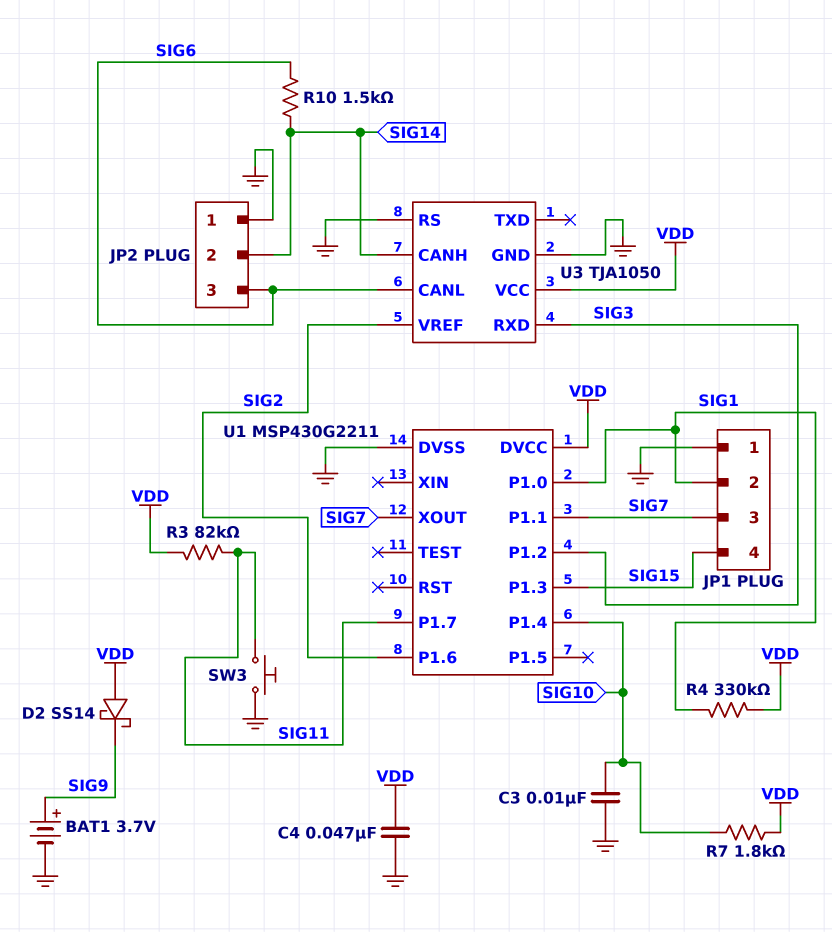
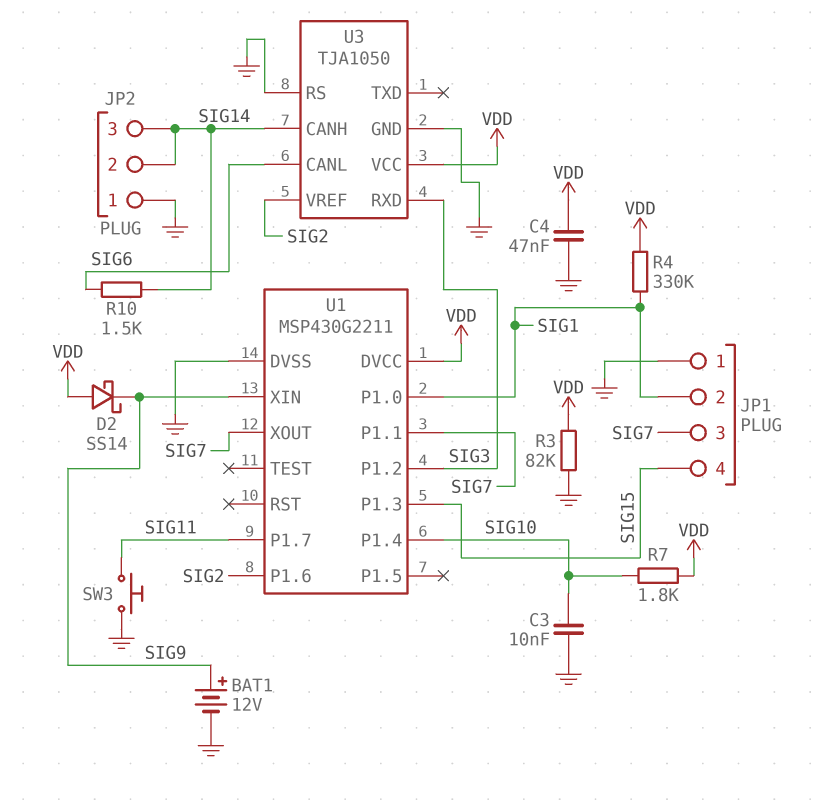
BAT1: 3.7V (plus SIG9, minus GND) -> 12V (plus SIG9, minus GND)
JP2 pin 3: SIG6 -> SIG14
R3: 82k (SIG11, VDD) -> 82k (GND, VDD)
U1 pin XIN: none -> SIG9

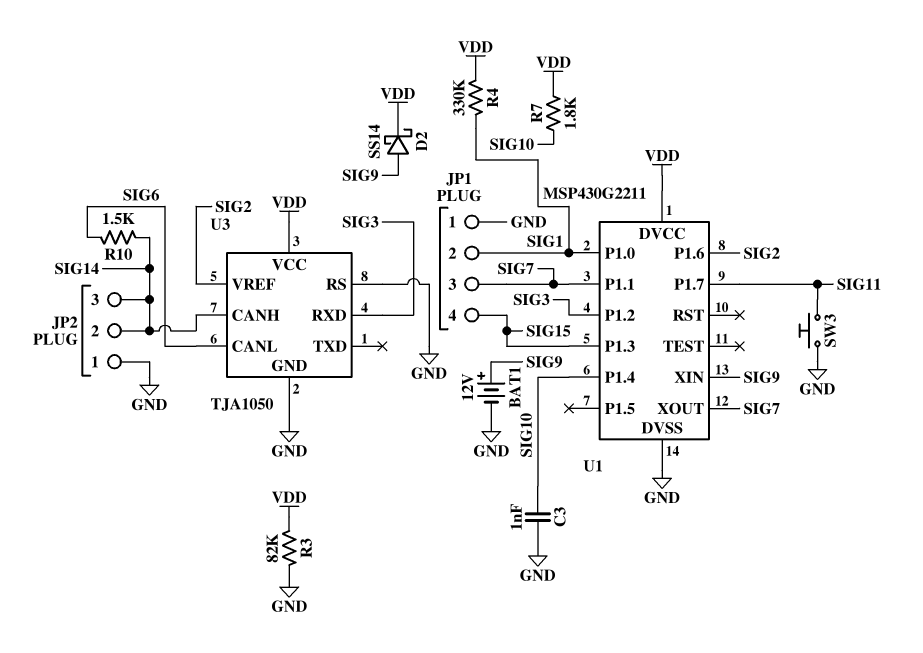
C3: 10nF (GND, SIG10) -> 1nF (GND, SIG10)
C4: 47nF (GND, VDD) -> none
D2: schottky SS14 (A VDD, K SIG9) -> schottky SS14 (A SIG9, K VDD)

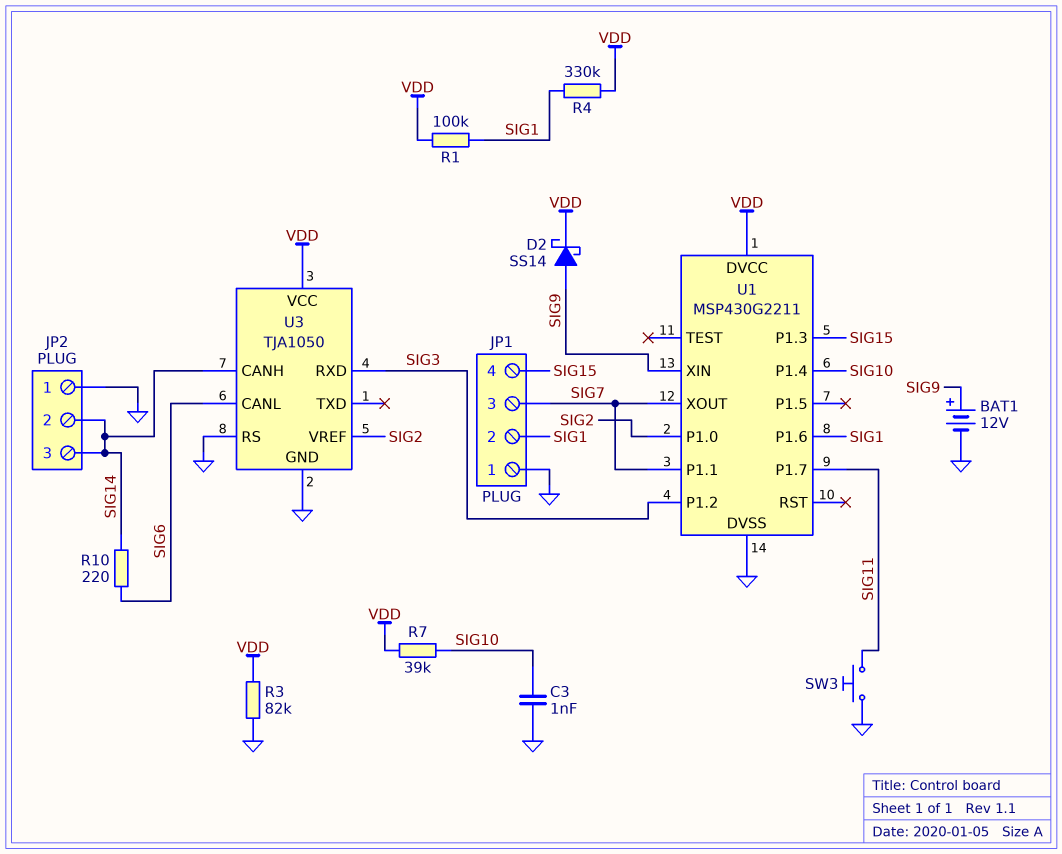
R1: none -> 100k (SIG1, VDD)
R7: 1.8k (SIG10, VDD) -> 39k (SIG10, VDD)
R10: 1.5k (SIG6, SIG14) -> 220 (SIG6, SIG14)
U1 pin P1.0: SIG1 -> SIG2
U1 pin P1.6: SIG2 -> SIG1

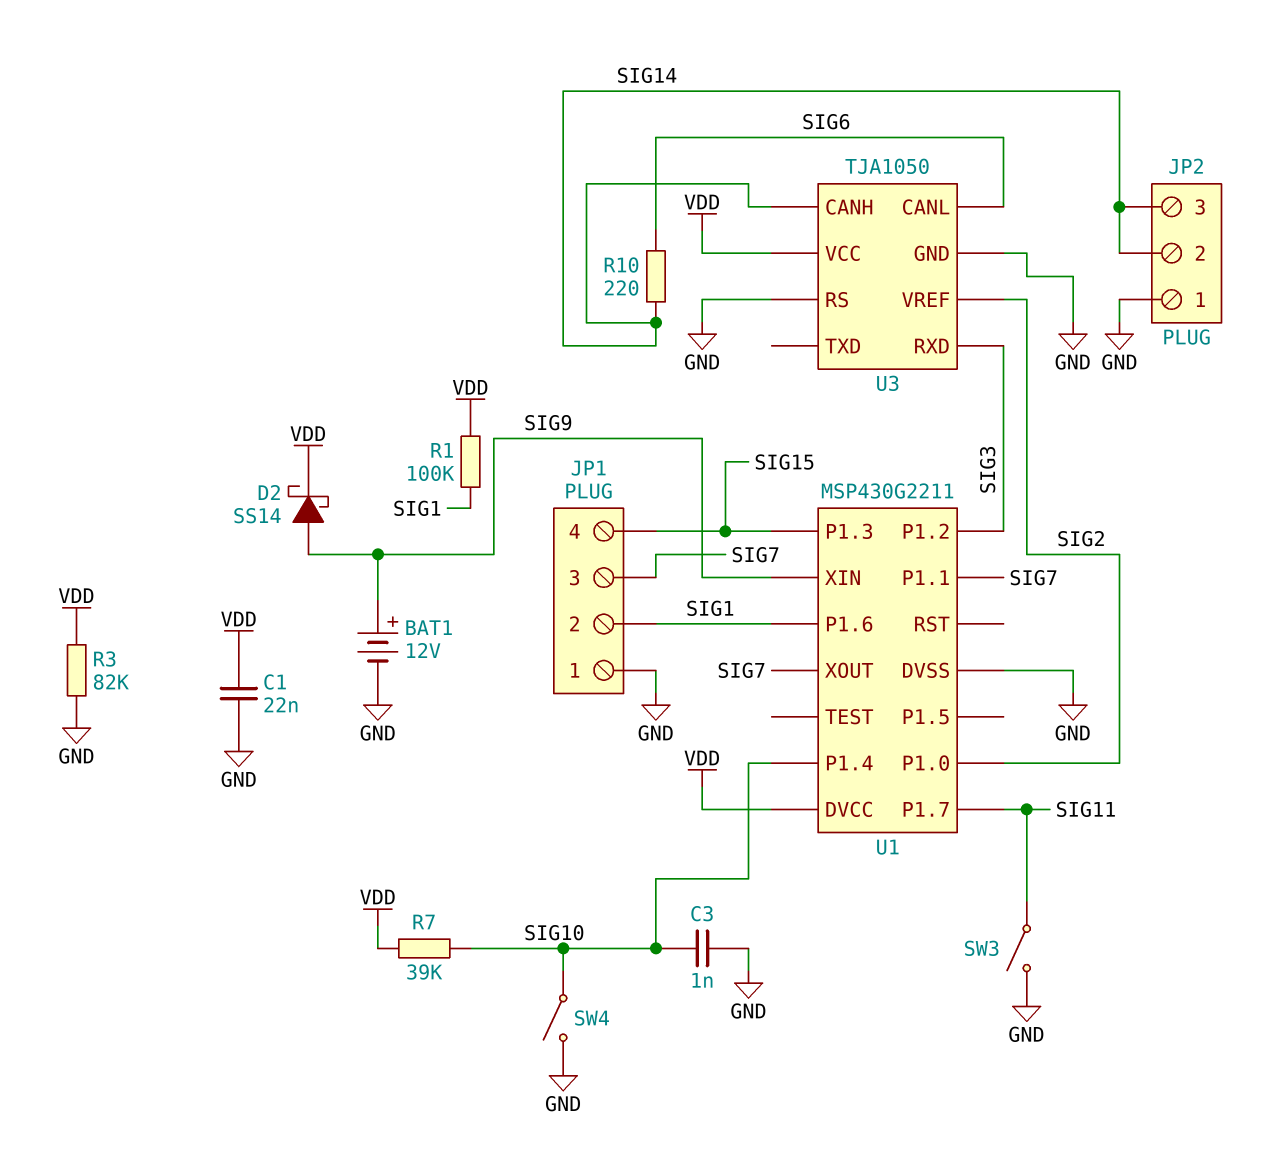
C1: none -> 22nF (GND, VDD)
R4: 330k (SIG1, VDD) -> none
SW3: button (GND, SIG11) -> switch (GND, SIG11)
SW4: none -> switch (GND, SIG10)

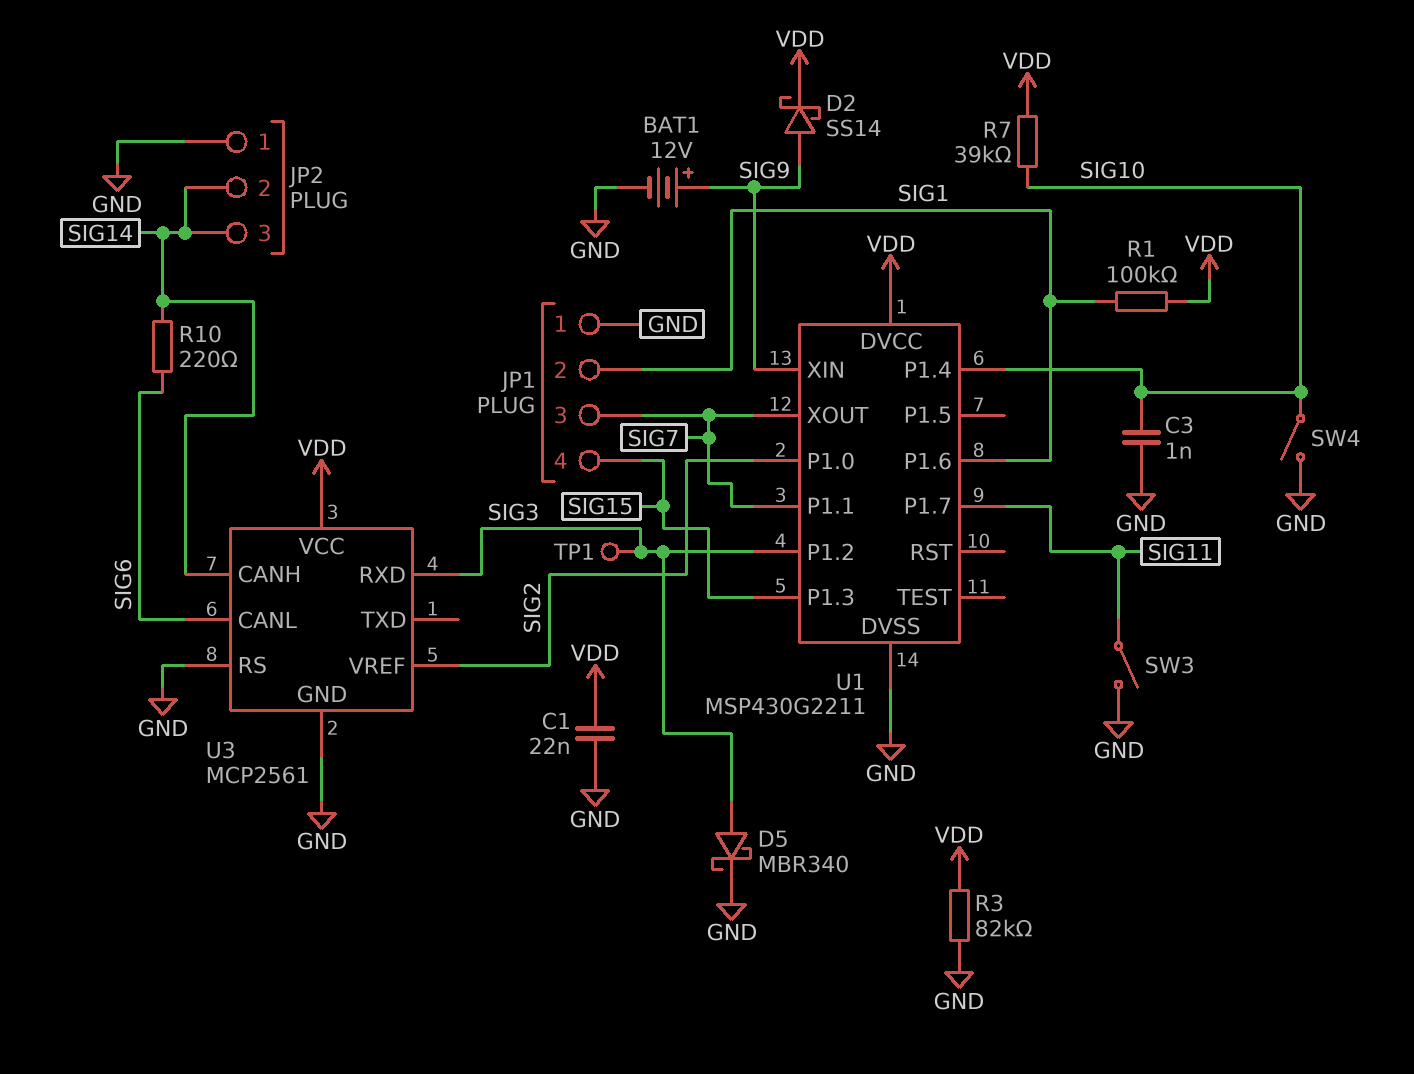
D5: none -> schottky MBR340 (A SIG3, K GND)
TP1: none -> test point (SIG3)
U3: TJA1050 -> MCP2561

